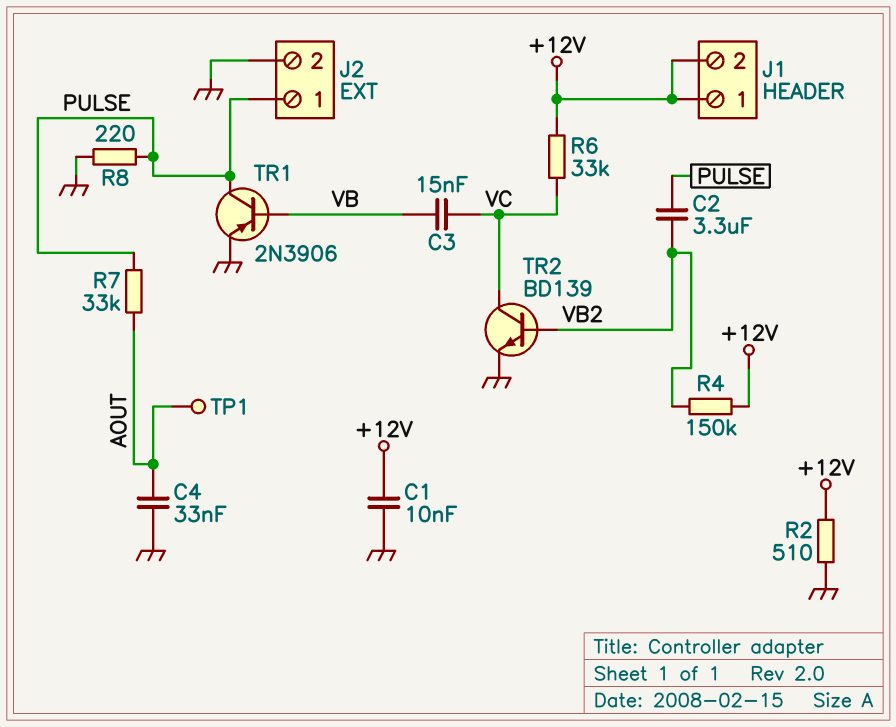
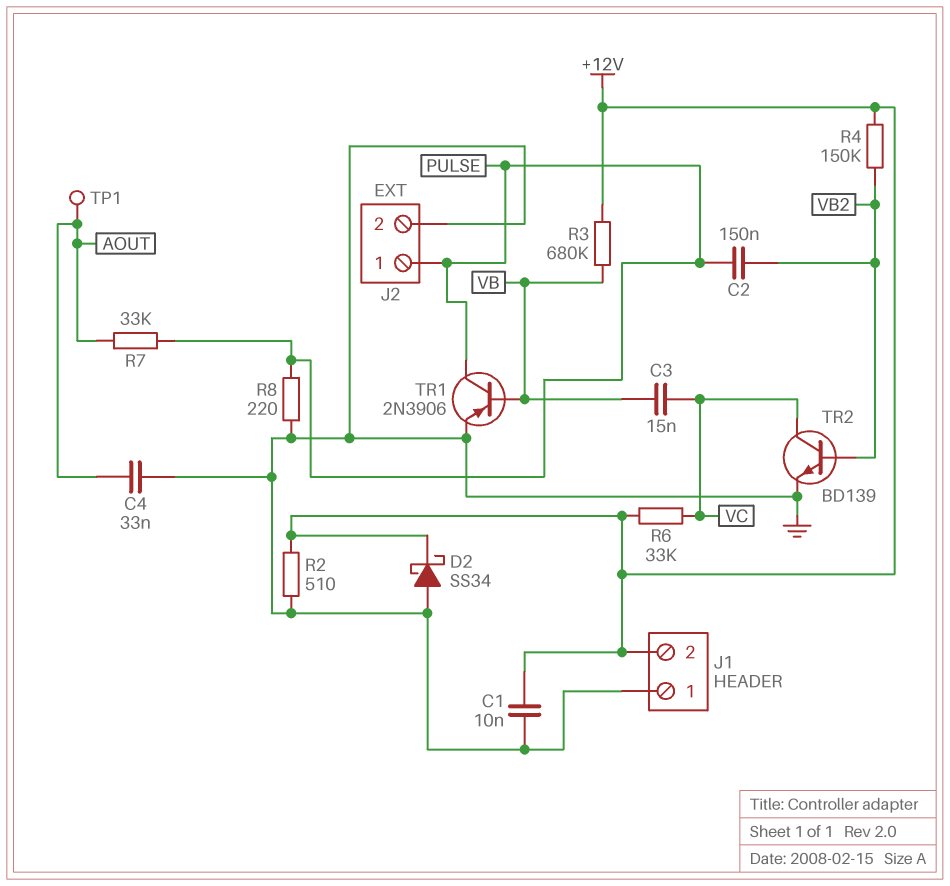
C2: 3.3uF (PULSE, VB2) -> 150nF (PULSE, VB2)
D2: none -> schottky SS34 (A GND, K +12V)
J1 pin 1: +12V -> GND
R3: none -> 680k (+12V, VB)

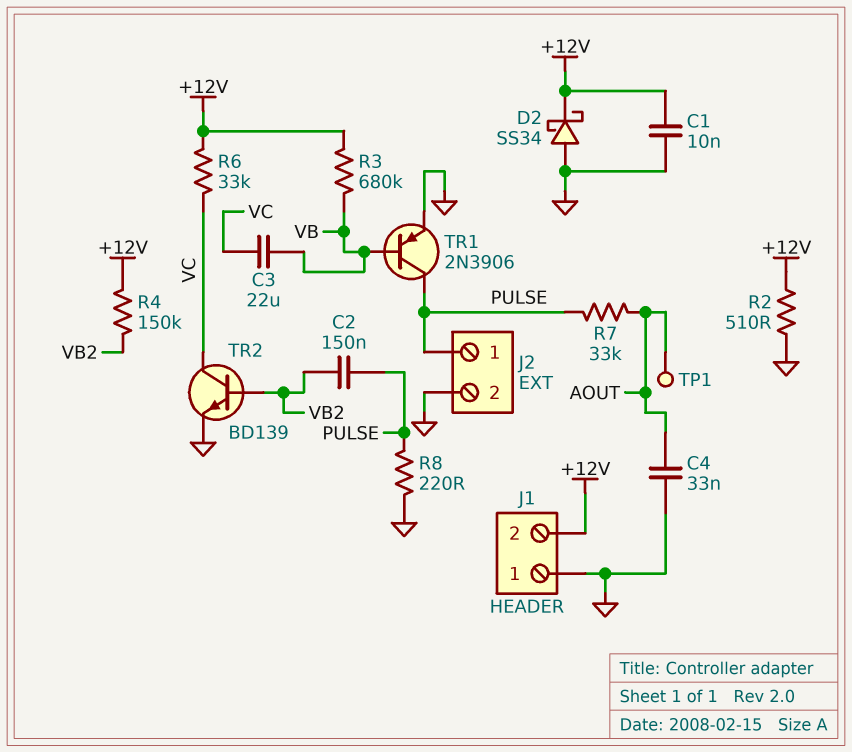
C3: 15nF (VB, VC) -> 22uF (VB, VC)

